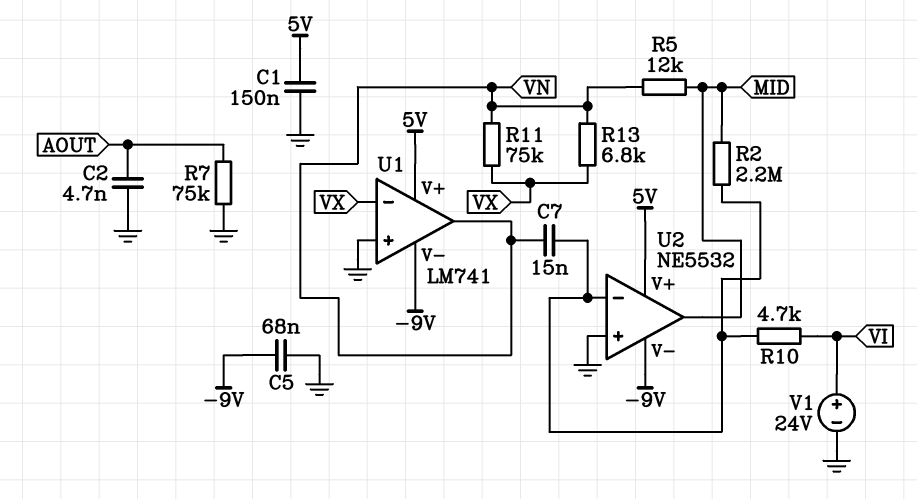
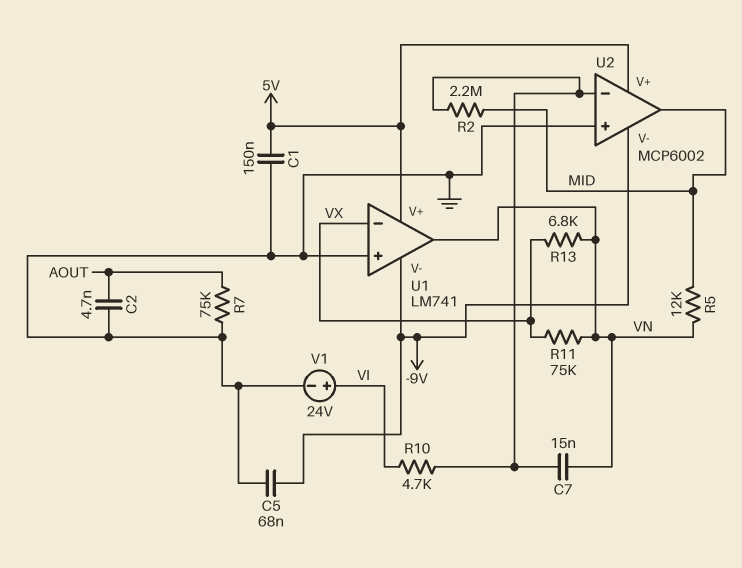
U2: NE5532 -> MCP6002

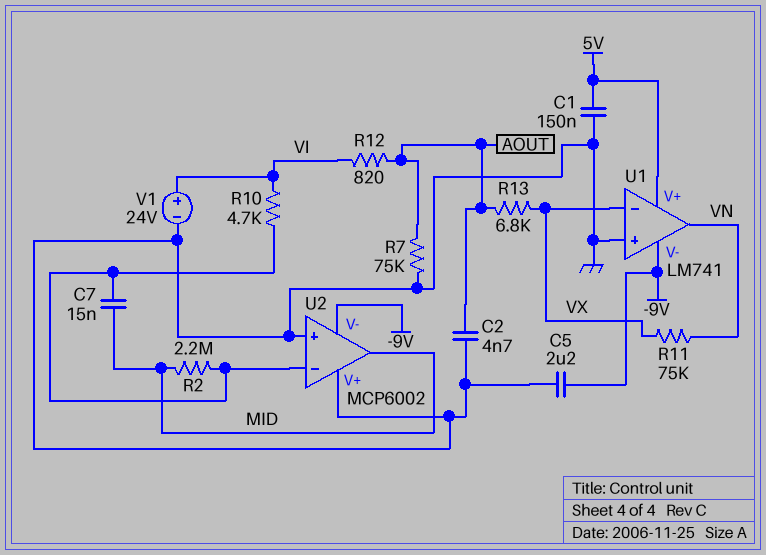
C5: 68nF (-9V, GND) -> 2.2uF (-9V, GND)
C7: 15nF (U2/in-, VN) -> 15nF (MID, U2/in-)
R5: 12k (MID, VN) -> none
R12: none -> 820 (AOUT, VI)
R13: 6.8k (VN, VX) -> 6.8k (AOUT, VX)
U2 pin V+: 5V -> GND

